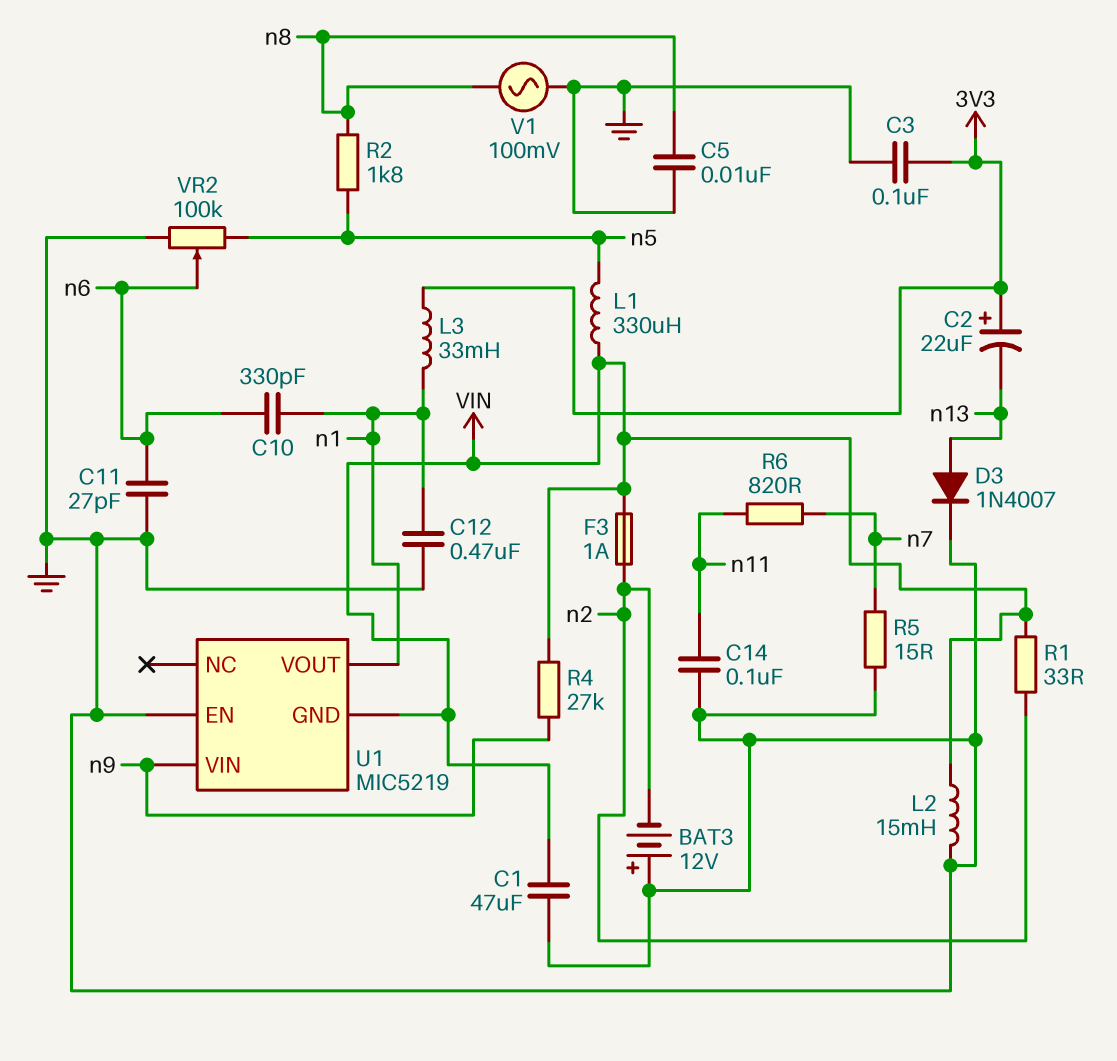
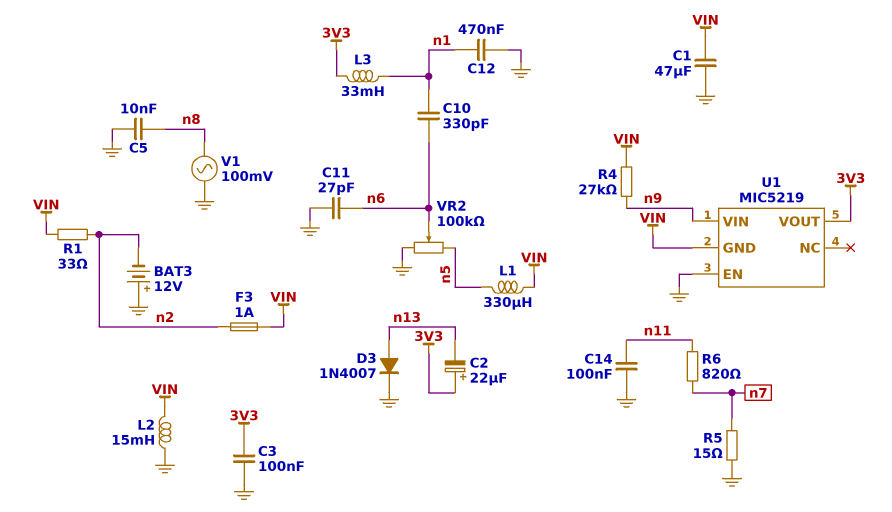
R2: 1.8k (n5, n8) -> none
U1 pin VOUT: n1 -> 3V3

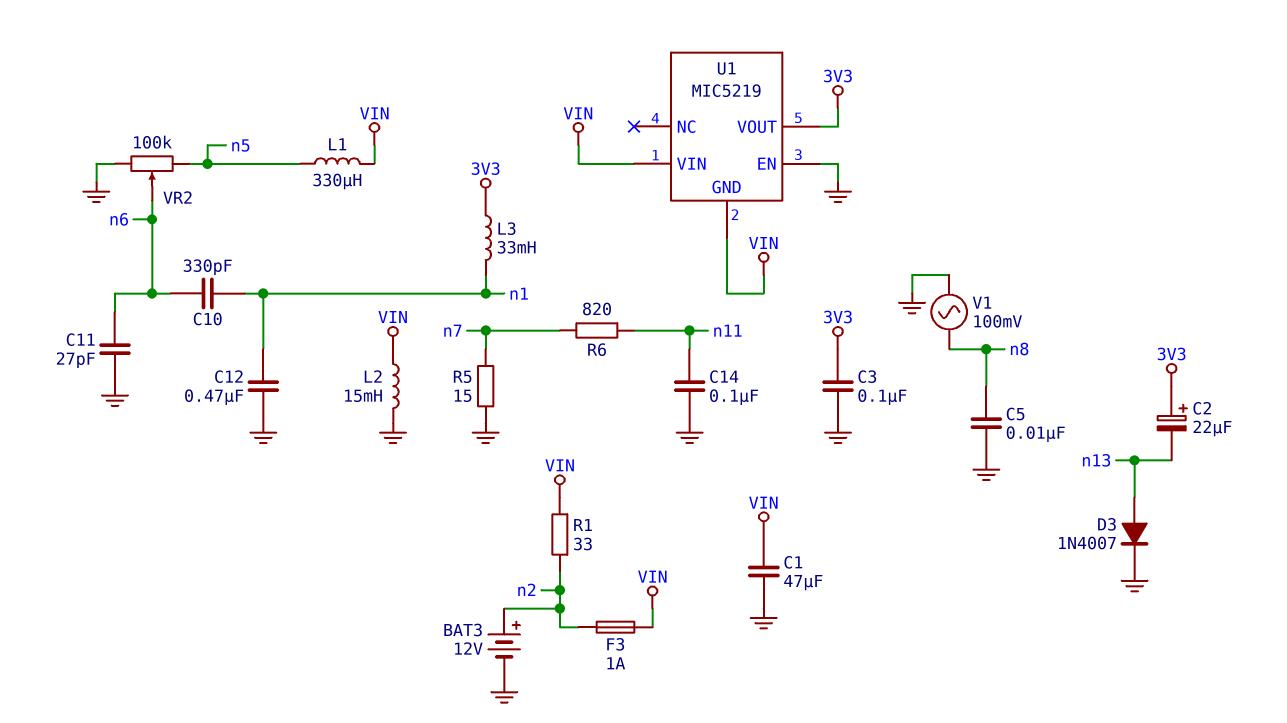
BAT3: 12V (plus GND, minus n2) -> 12V (plus n2, minus GND)
R4: 27k (VIN, n9) -> none
U1 pin VIN: n9 -> VIN

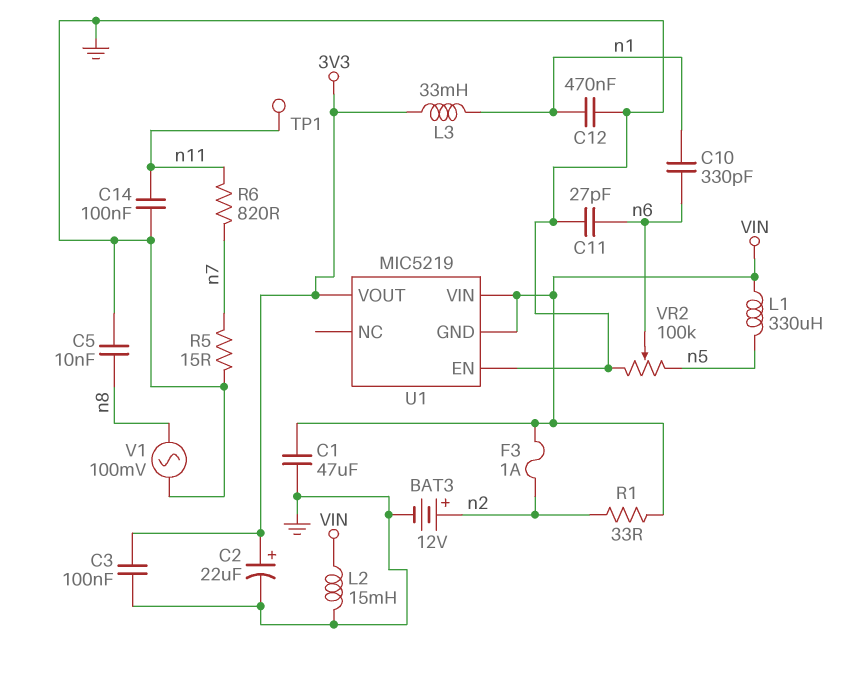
C2: 22uF (plus 3V3, minus n13) -> 22uF (plus 3V3, minus GND)
D3: diode 1N4007 (A n13, K GND) -> none
TP1: none -> test point (n11)

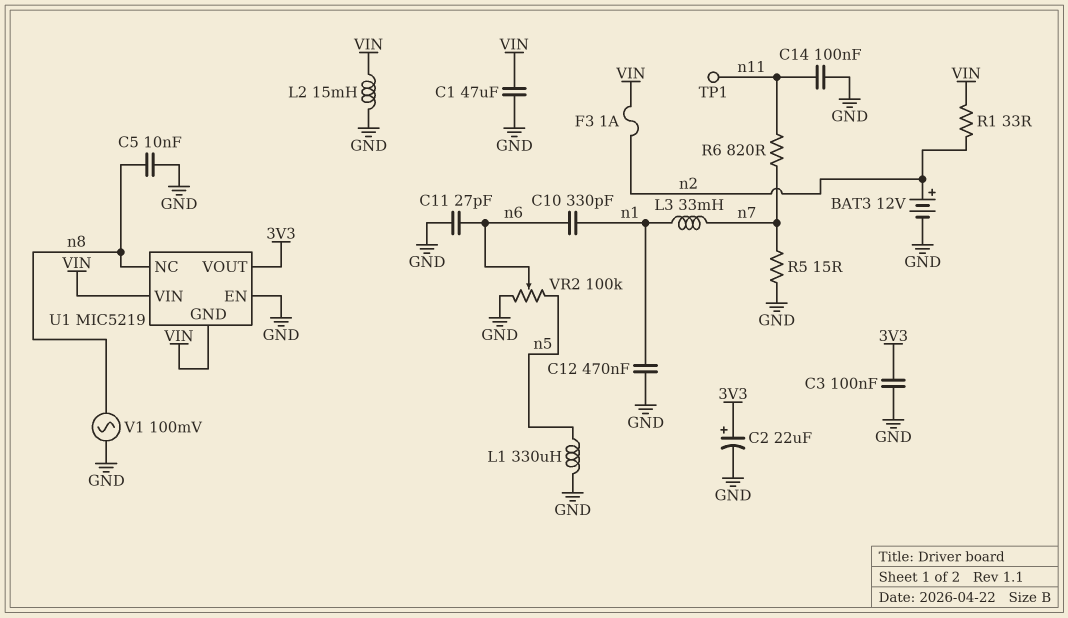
L1: 330uH (VIN, n5) -> 330uH (GND, n5)
L3: 33mH (3V3, n1) -> 33mH (n1, n7)
U1 pin NC: none -> n8

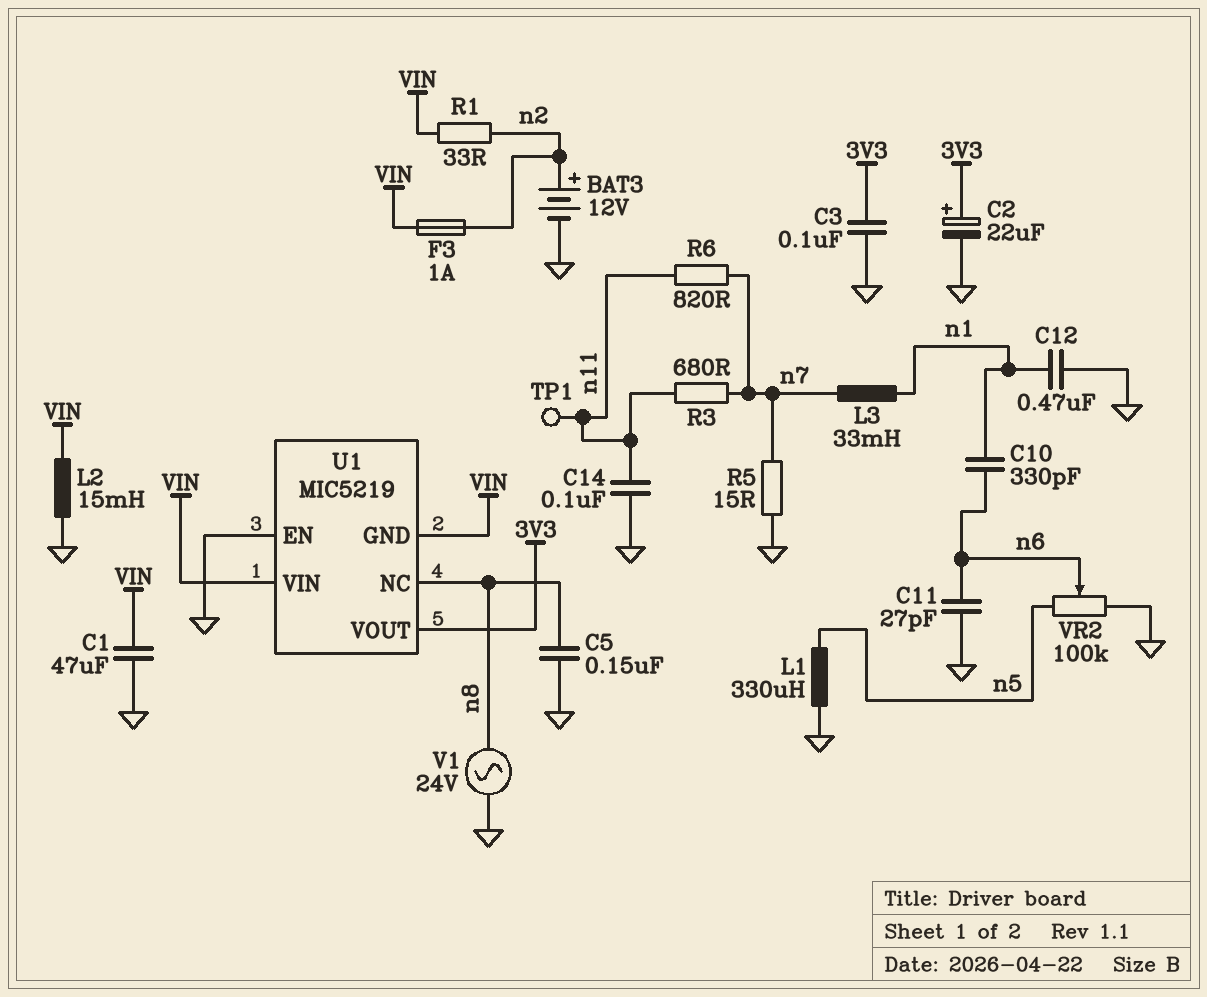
C5: 10nF (GND, n8) -> 150nF (GND, n8)
R3: none -> 680 (n7, n11)
V1: AC 100mV (GND, n8) -> AC 24V (GND, n8)

